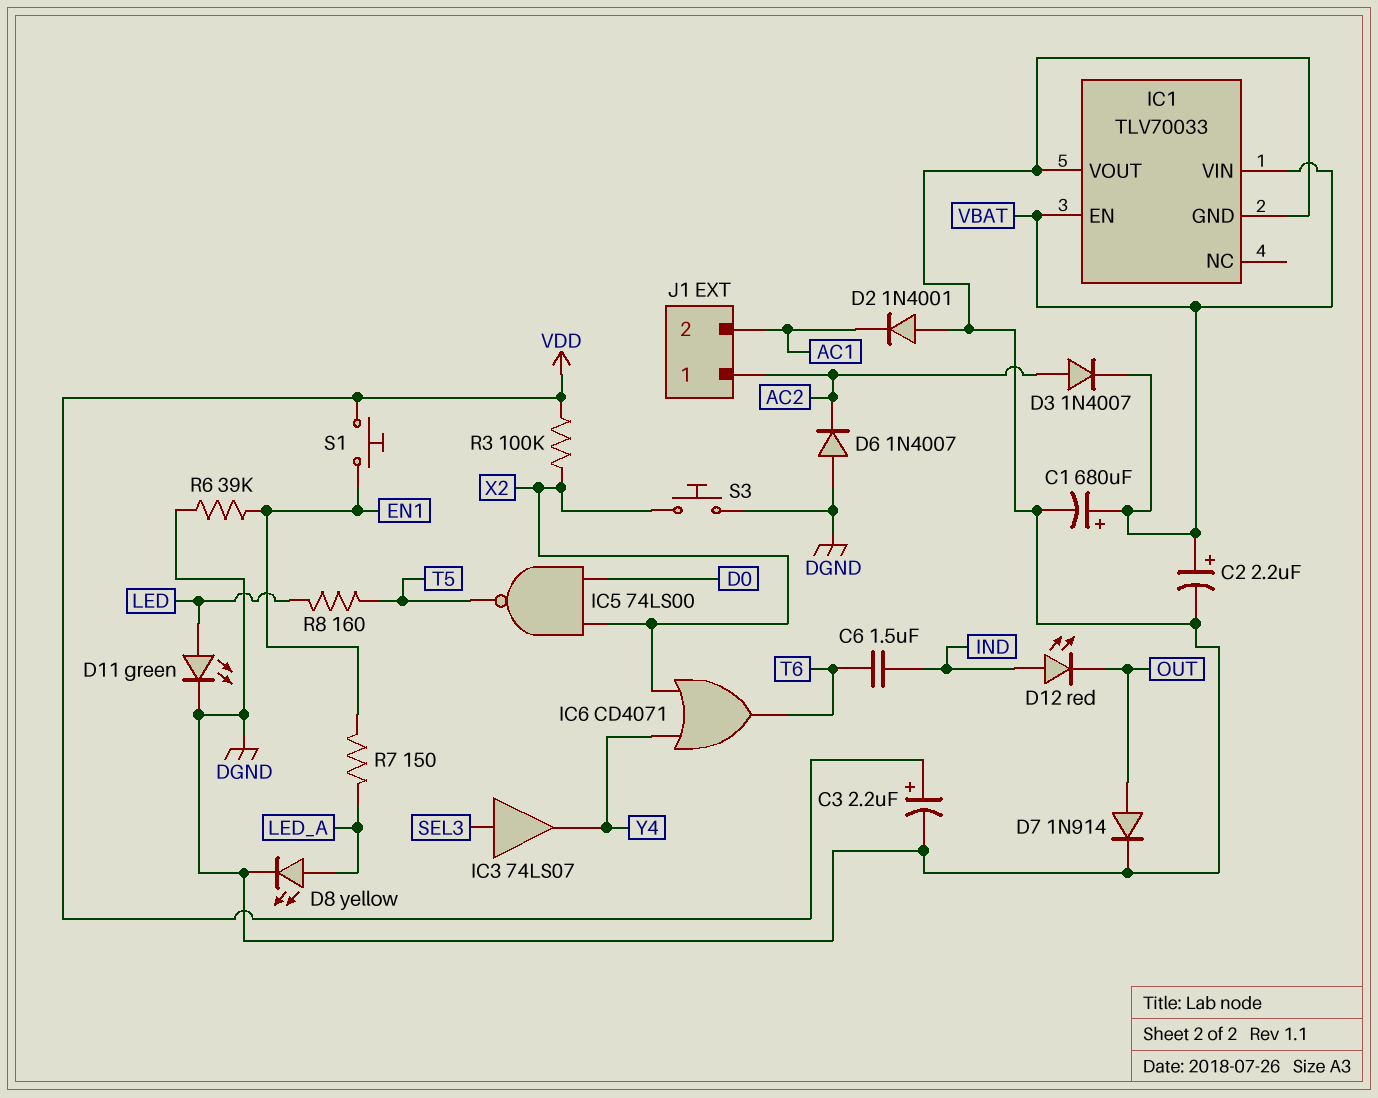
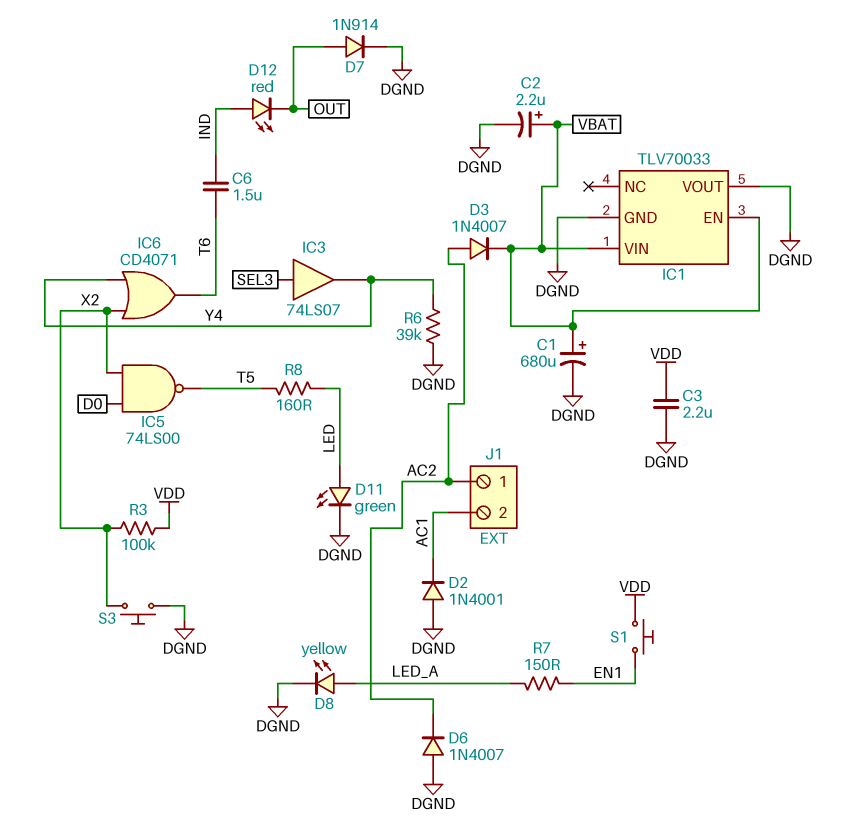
C3: 2.2uF (plus VDD, minus DGND) -> 2.2uF (DGND, VDD)
R6: 39k (DGND, EN1) -> 39k (DGND, Y4)

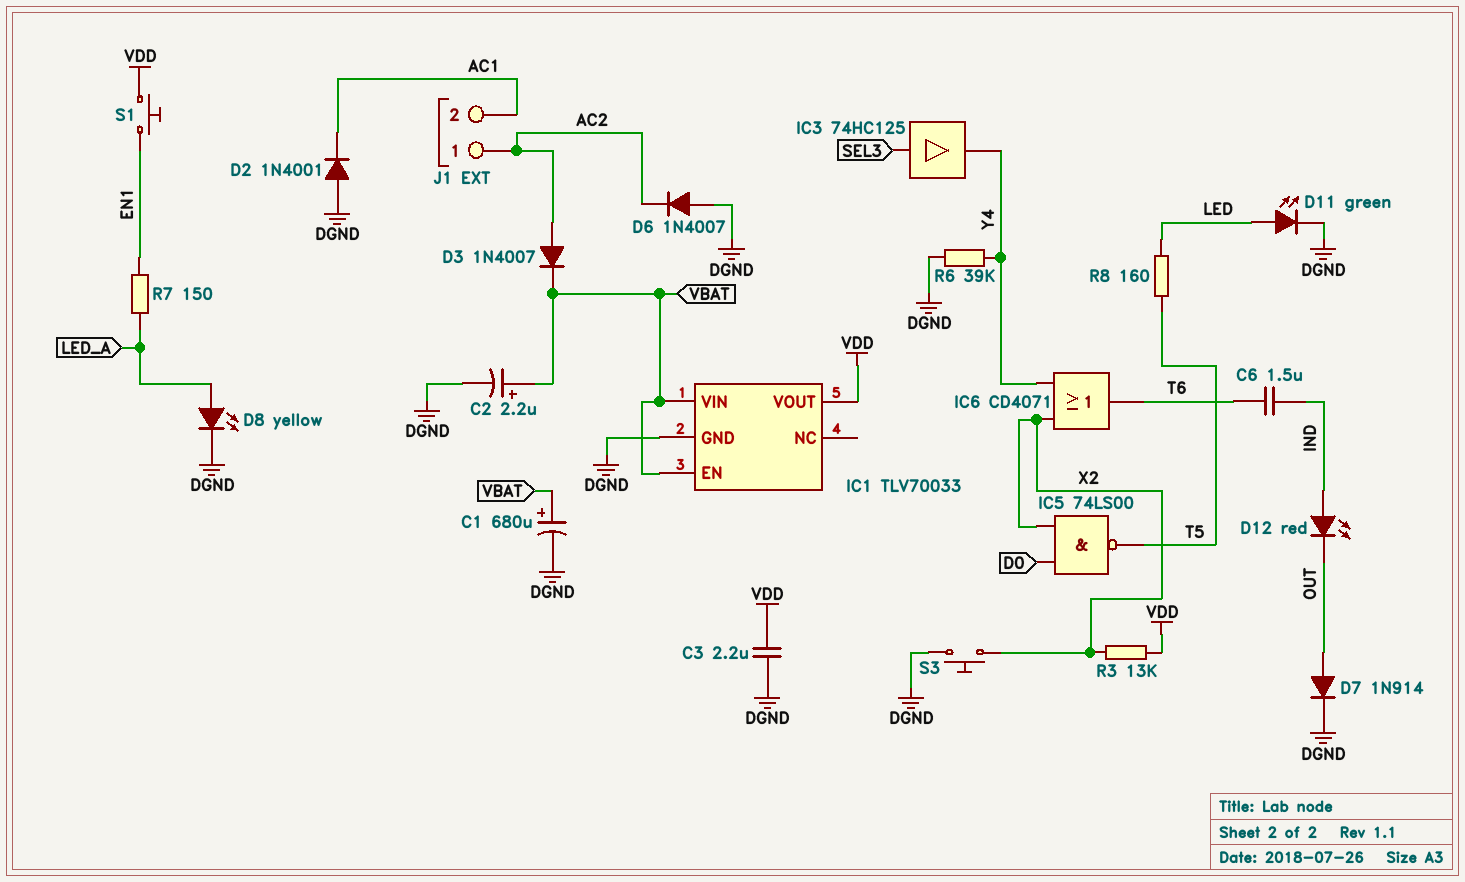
IC1 pin VOUT: DGND -> VDD
IC3: buffer 74LS07 (in SEL3, out Y4) -> buffer 74HC125 (in SEL3, out Y4)
R3: 100k (VDD, X2) -> 13k (VDD, X2)

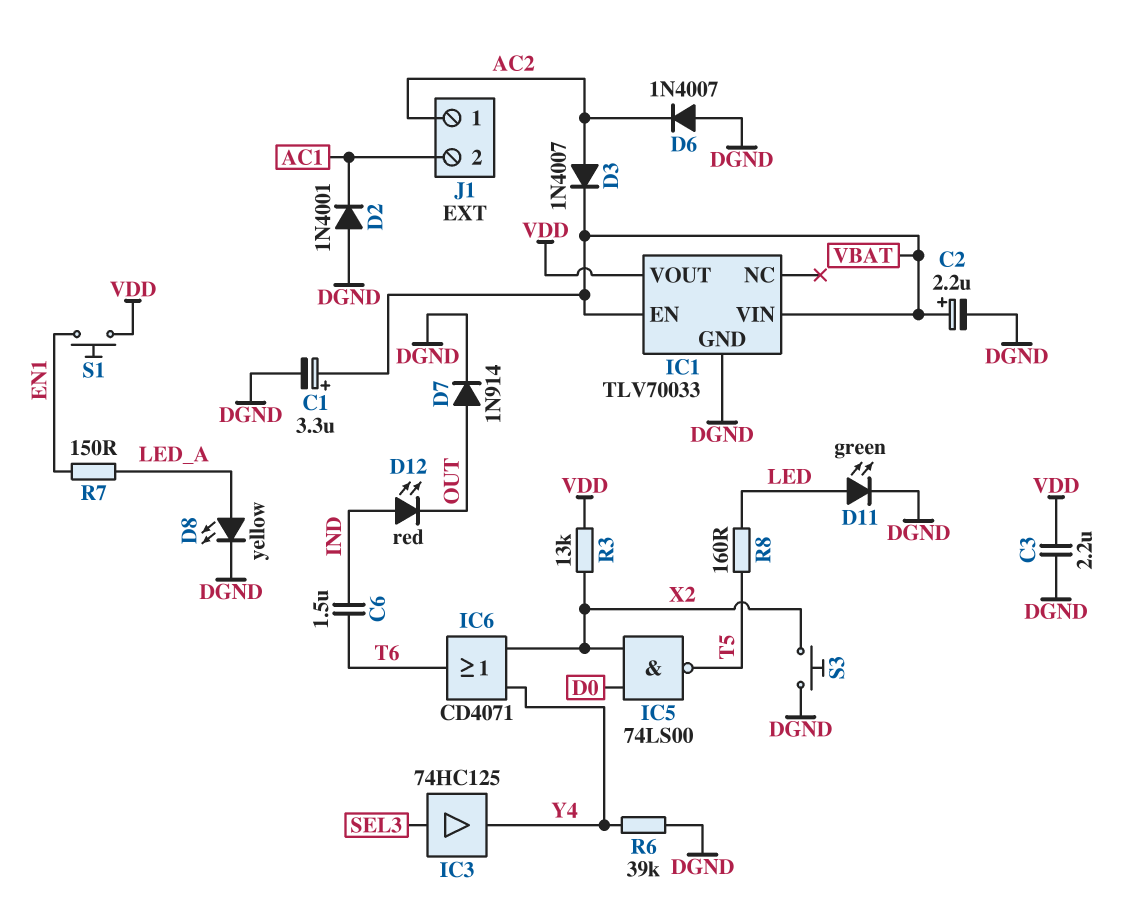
C1: 680uF (plus VBAT, minus DGND) -> 3.3uF (plus VBAT, minus DGND)

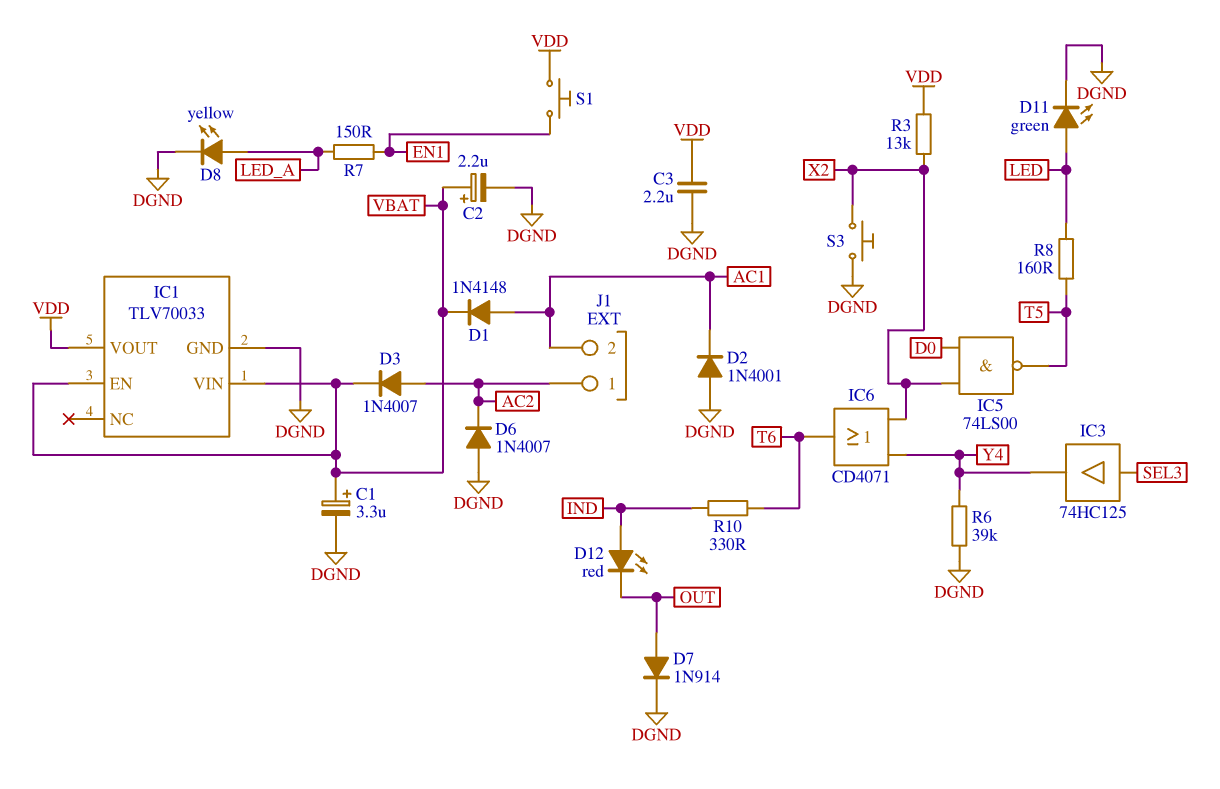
C6: 1.5uF (IND, T6) -> none
D1: none -> diode 1N4148 (A AC1, K VBAT)
R10: none -> 330 (IND, T6)

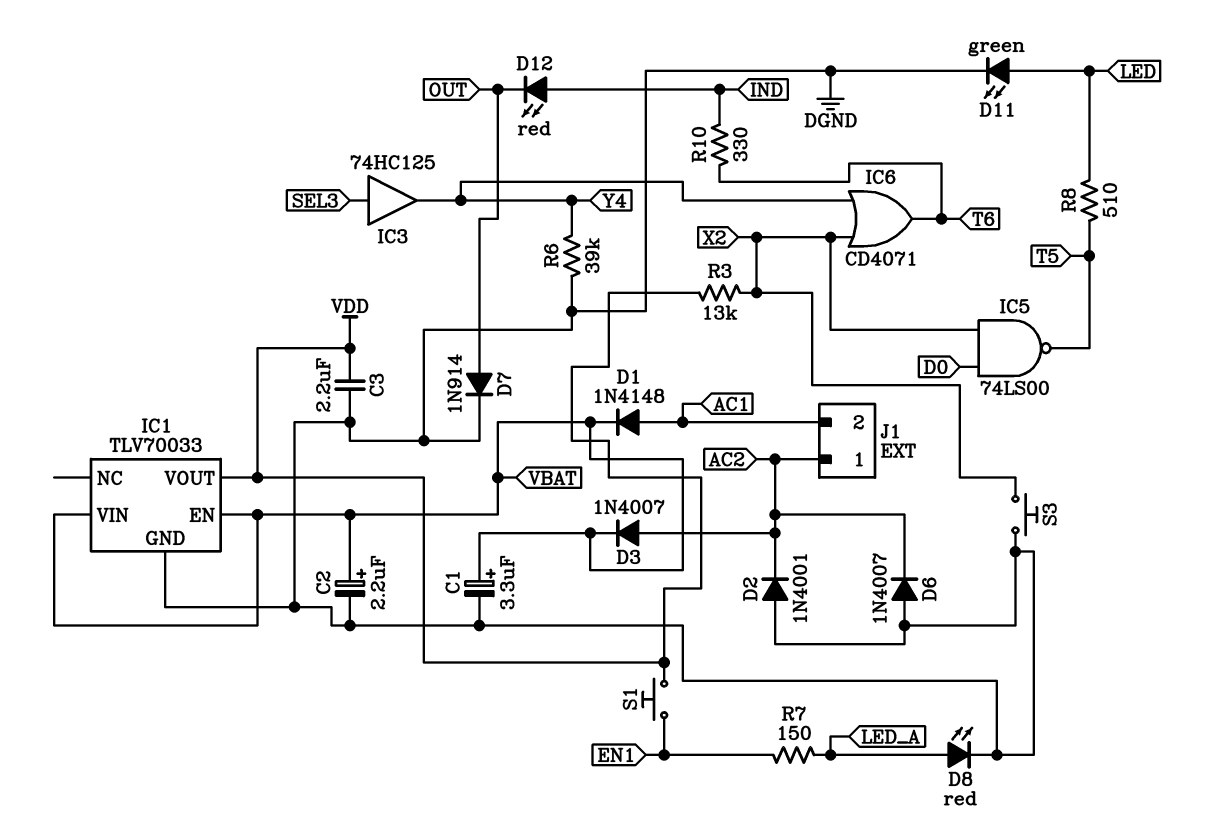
D2: diode 1N4001 (A DGND, K AC1) -> diode 1N4001 (A DGND, K AC2)
D8: LED yellow (A LED_A, K DGND) -> LED red (A LED_A, K DGND)
R8: 160 (LED, T5) -> 510 (LED, T5)

